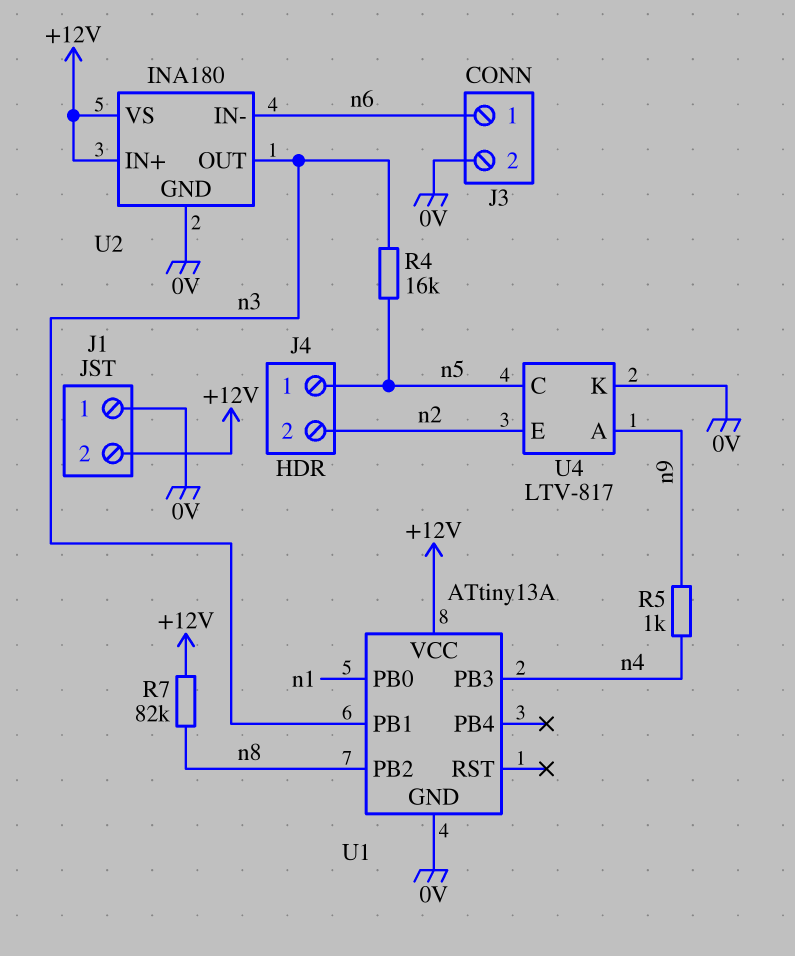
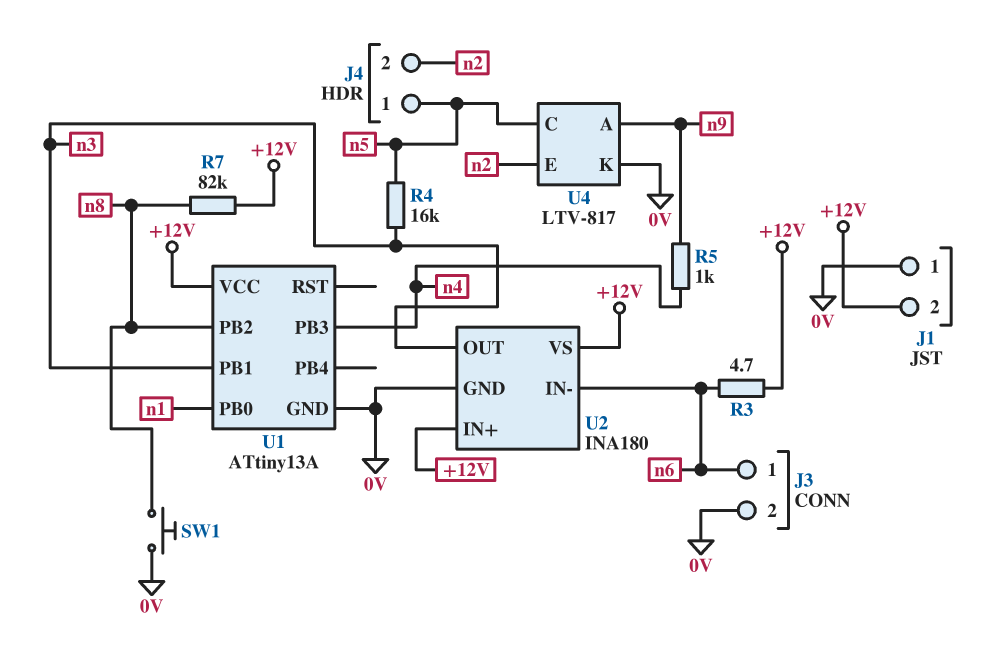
R3: none -> 4.7 (+12V, n6)
SW1: none -> button (0V, n8)

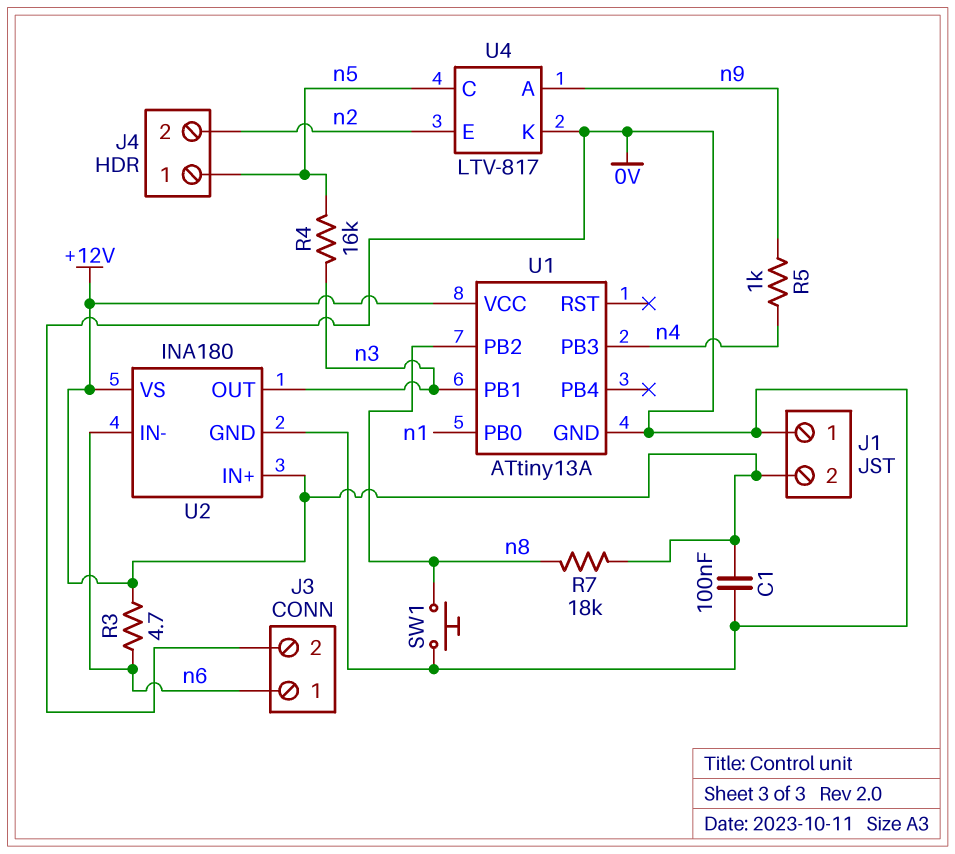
C1: none -> 100nF (+12V, 0V)
R7: 82k (+12V, n8) -> 18k (+12V, n8)

